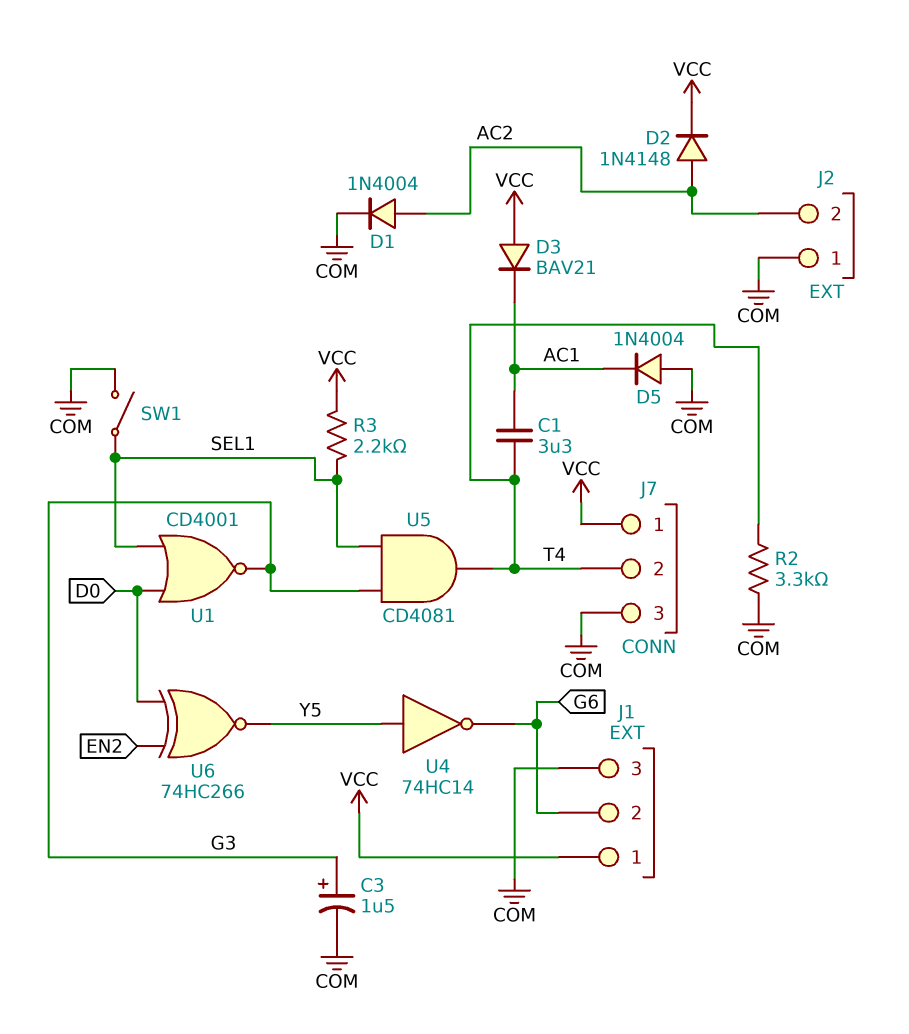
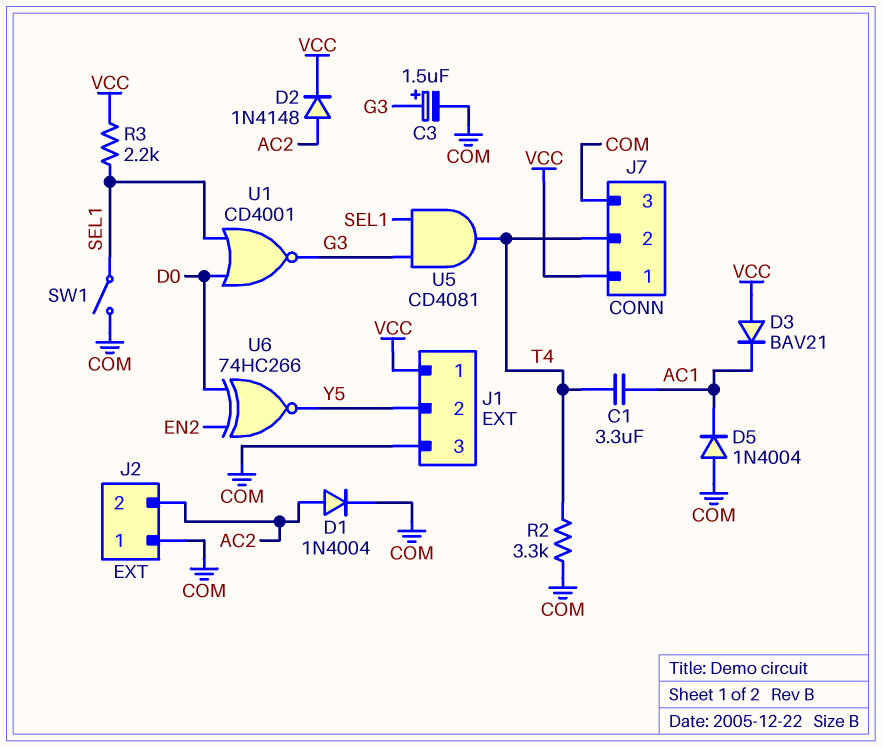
J1 pin 2: G6 -> Y5
U4: NOT 74HC14 (in Y5, out G6) -> none

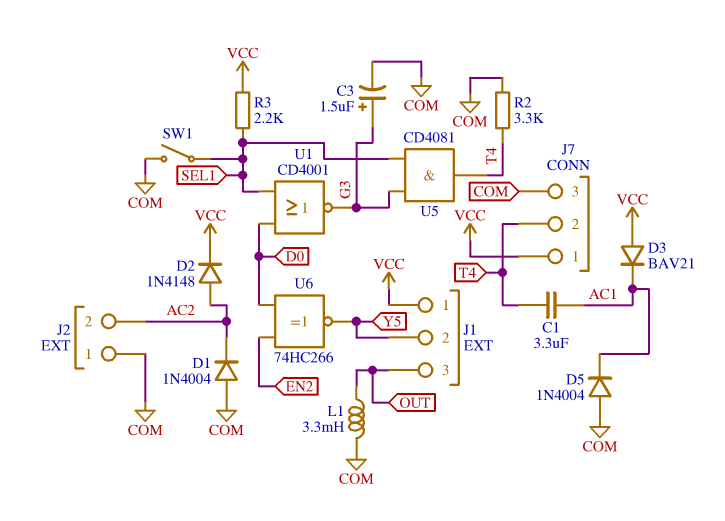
D1: diode 1N4004 (A AC2, K COM) -> diode 1N4004 (A COM, K AC2)
J1 pin 3: COM -> OUT
L1: none -> 3.3mH (COM, OUT)

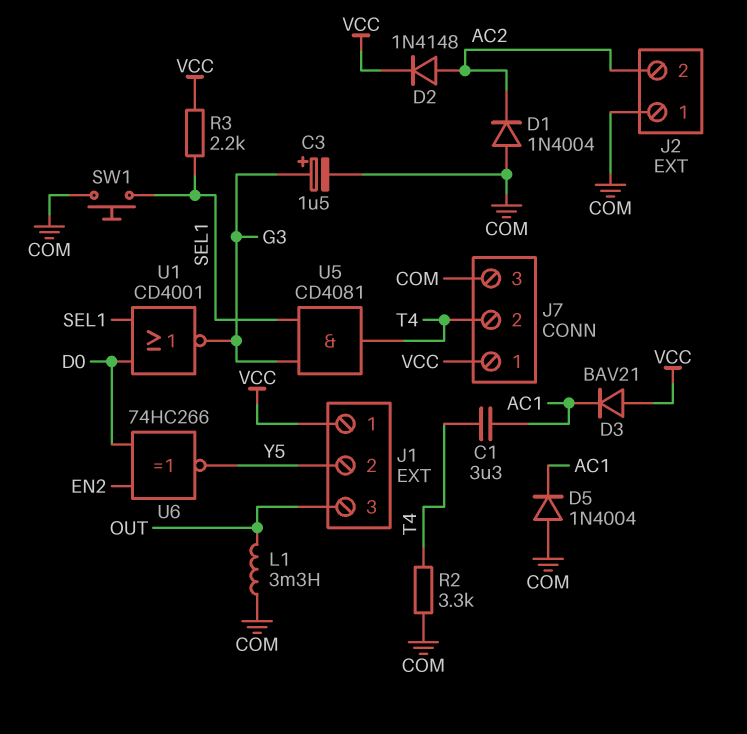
SW1: switch (COM, SEL1) -> button (COM, SEL1)

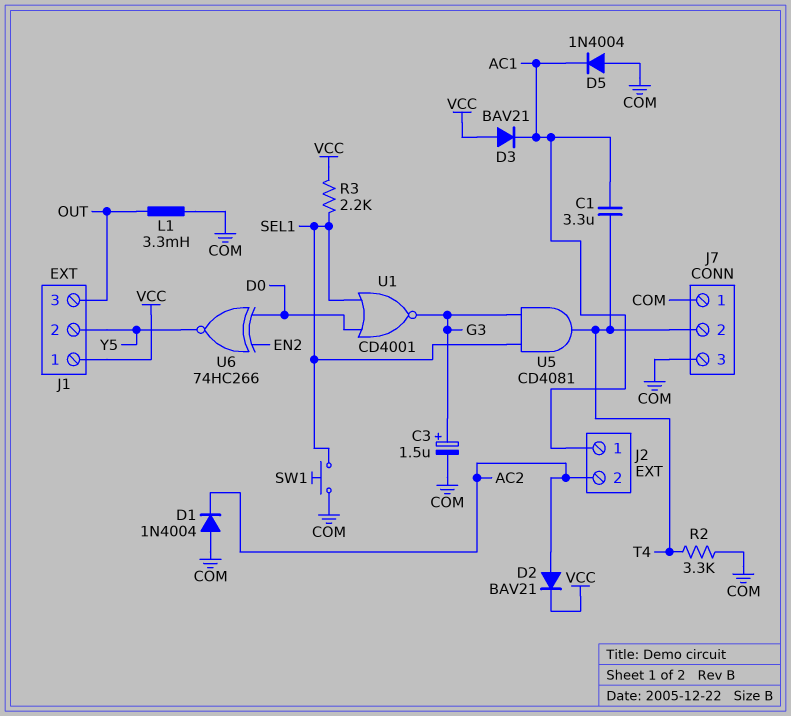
D2: diode 1N4148 (A AC2, K VCC) -> diode BAV21 (A AC2, K VCC)
J2 pin 1: COM -> AC1
J7 pin 1: VCC -> COM

